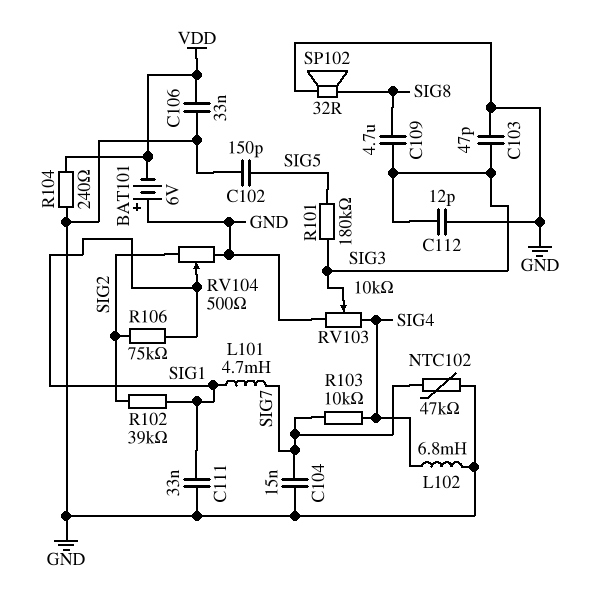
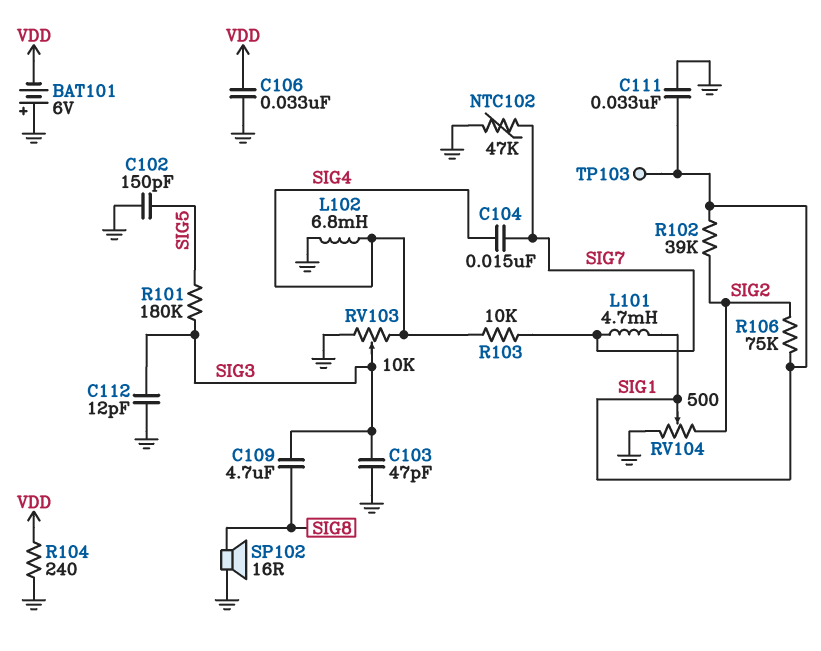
C104: 15nF (GND, SIG7) -> 15nF (SIG4, SIG7)
SP102: speaker 32R (GND, SIG8) -> speaker 16R (GND, SIG8)
TP103: none -> test point (SIG1)

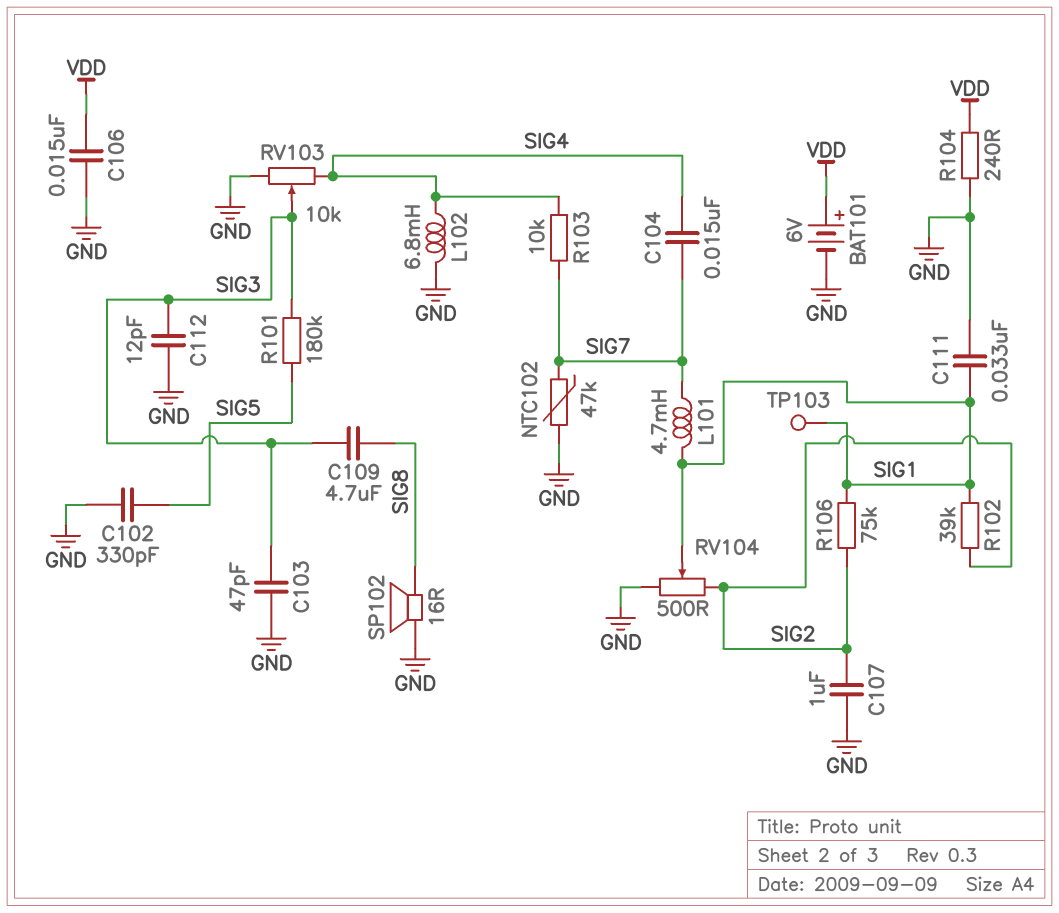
BAT101: 6V (plus GND, minus VDD) -> 6V (plus VDD, minus GND)
C102: 150pF (GND, SIG5) -> 330pF (GND, SIG5)
C106: 33nF (GND, VDD) -> 15nF (GND, VDD)
C107: none -> 1uF (GND, SIG2)

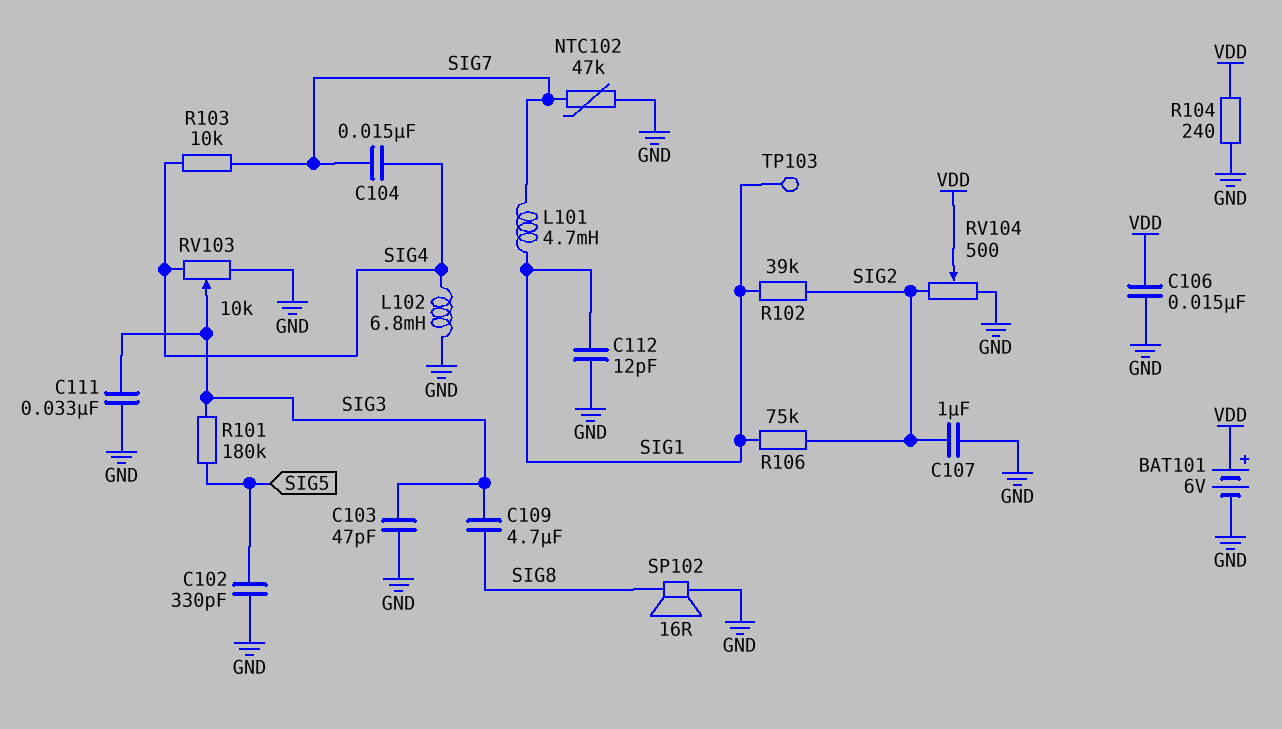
C111: 33nF (GND, SIG1) -> 33nF (GND, SIG3)
C112: 12pF (GND, SIG3) -> 12pF (GND, SIG1)
RV104: 500 (GND, SIG2, wiper SIG1) -> 500 (GND, SIG2, wiper VDD)

